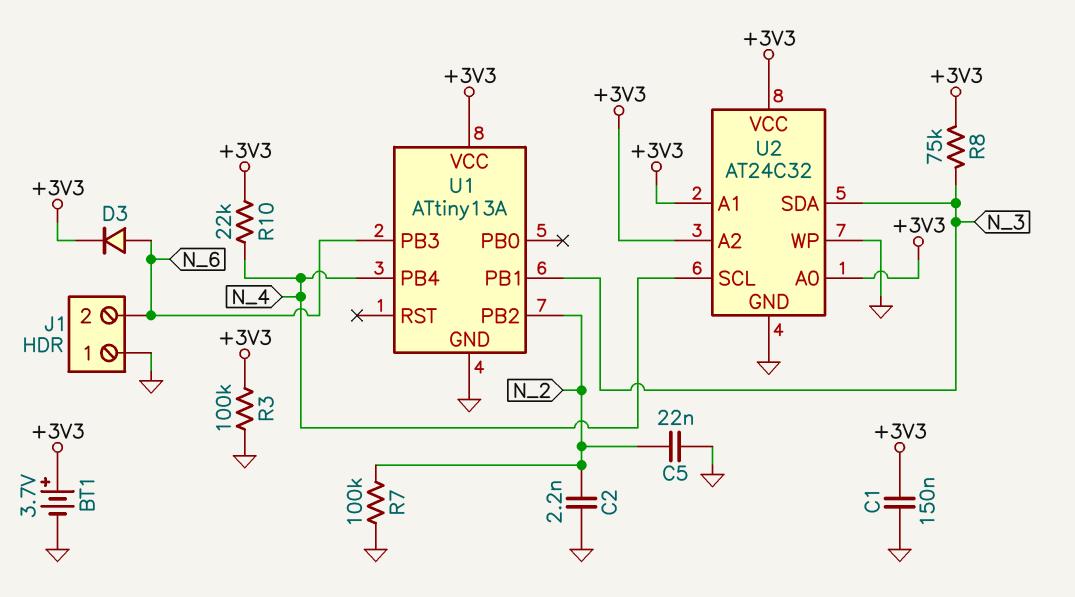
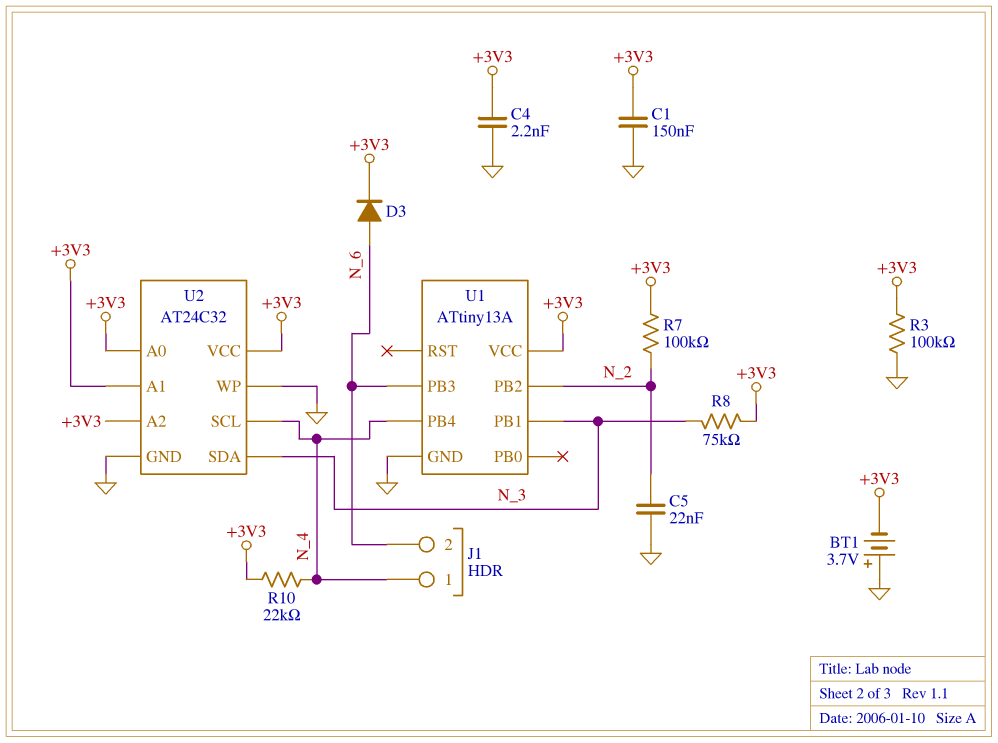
BT1: 3.7V (plus +3V3, minus GND) -> 3.7V (plus GND, minus +3V3)
C2: 2.2nF (GND, N_2) -> none
C4: none -> 2.2nF (+3V3, GND)
J1 pin 1: GND -> N_4
R7: 100k (GND, N_2) -> 100k (+3V3, N_2)

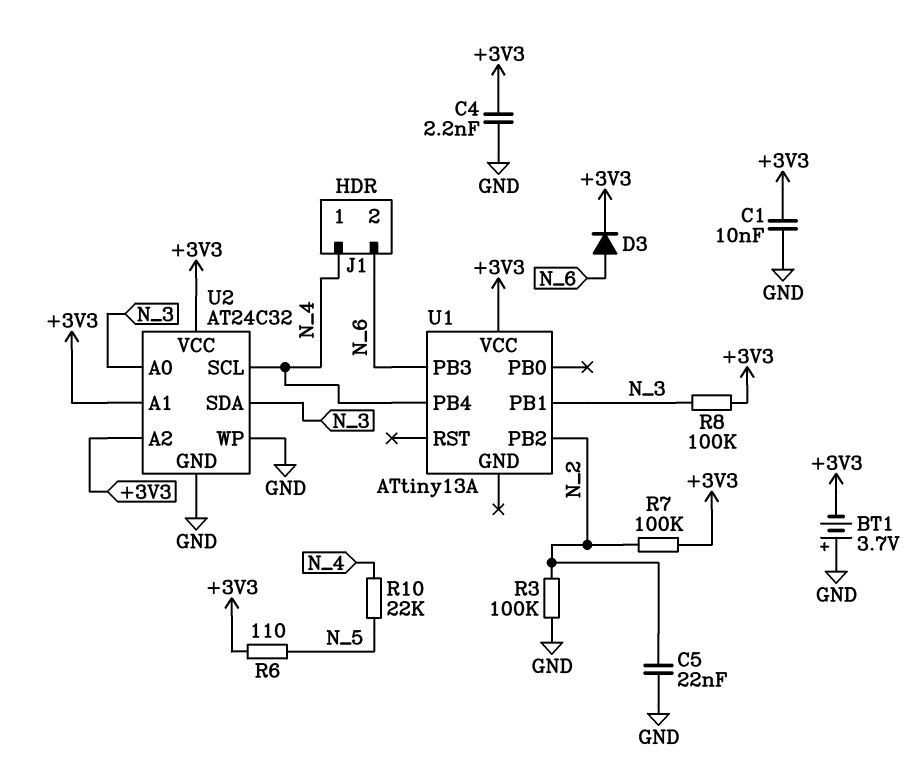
C1: 150nF (+3V3, GND) -> 10nF (+3V3, GND)
R3: 100k (+3V3, GND) -> 100k (GND, N_2)
R6: none -> 110 (+3V3, N_5)
R8: 75k (+3V3, N_3) -> 100k (+3V3, N_3)
R10: 22k (+3V3, N_4) -> 22k (N_4, N_5)
U1 pin GND: GND -> none
U2 pin A0: +3V3 -> N_3

